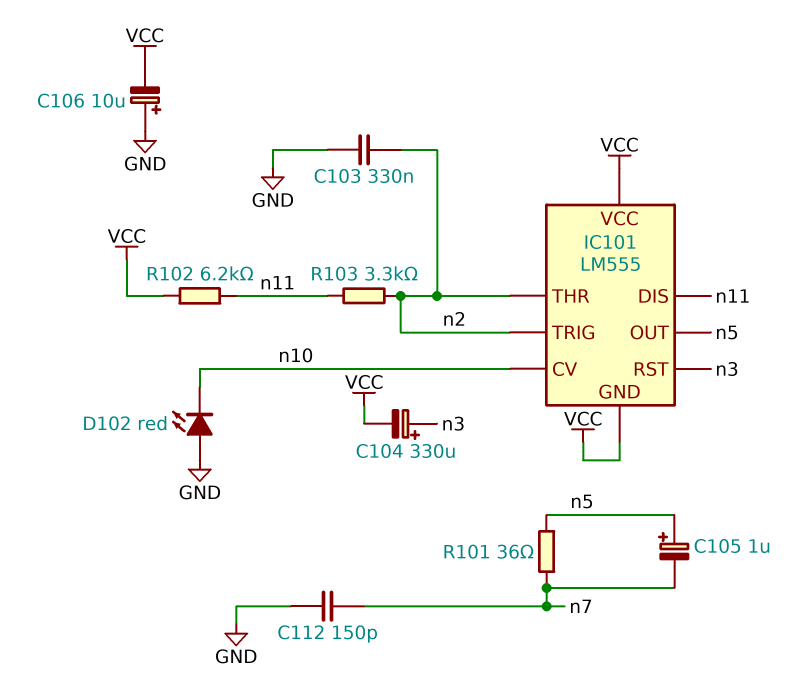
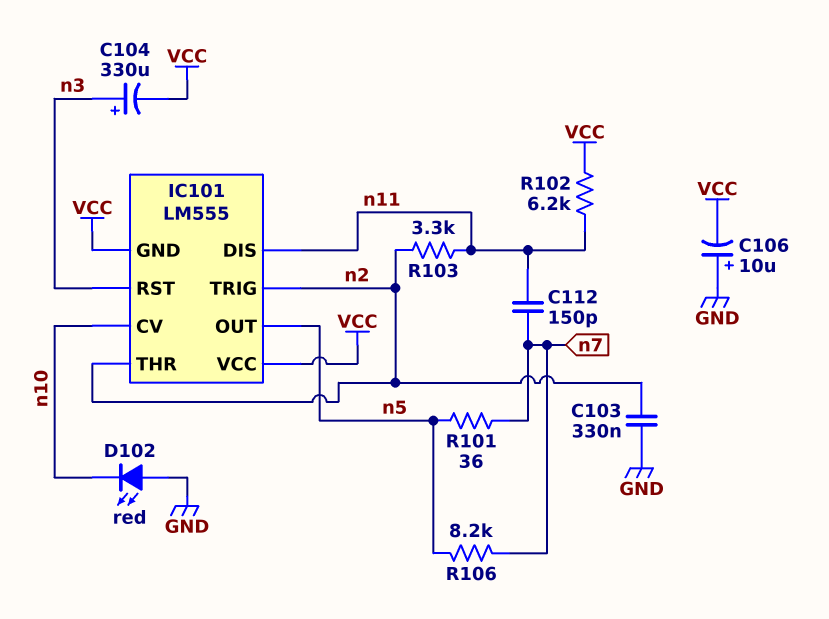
C105: 1uF (plus n5, minus n7) -> none
C112: 150pF (GND, n7) -> 150pF (n7, n11)
R106: none -> 8.2k (n5, n7)

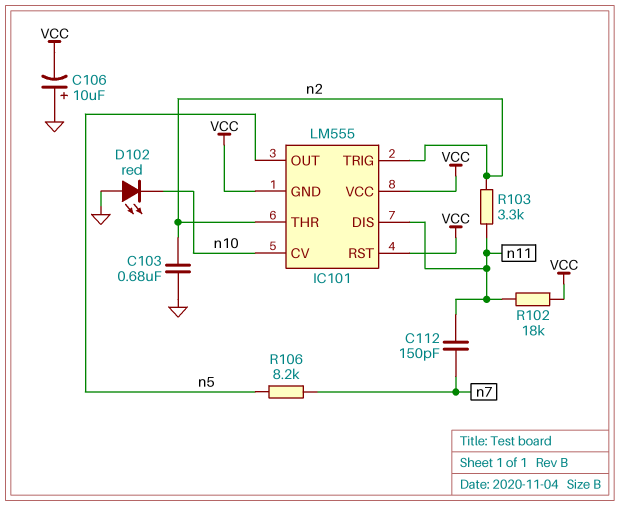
C103: 330nF (GND, n2) -> 680nF (GND, n2)
C104: 330uF (plus n3, minus VCC) -> none
IC101 pin RST: n3 -> VCC
R101: 36 (n5, n7) -> none
R102: 6.2k (VCC, n11) -> 18k (VCC, n11)

